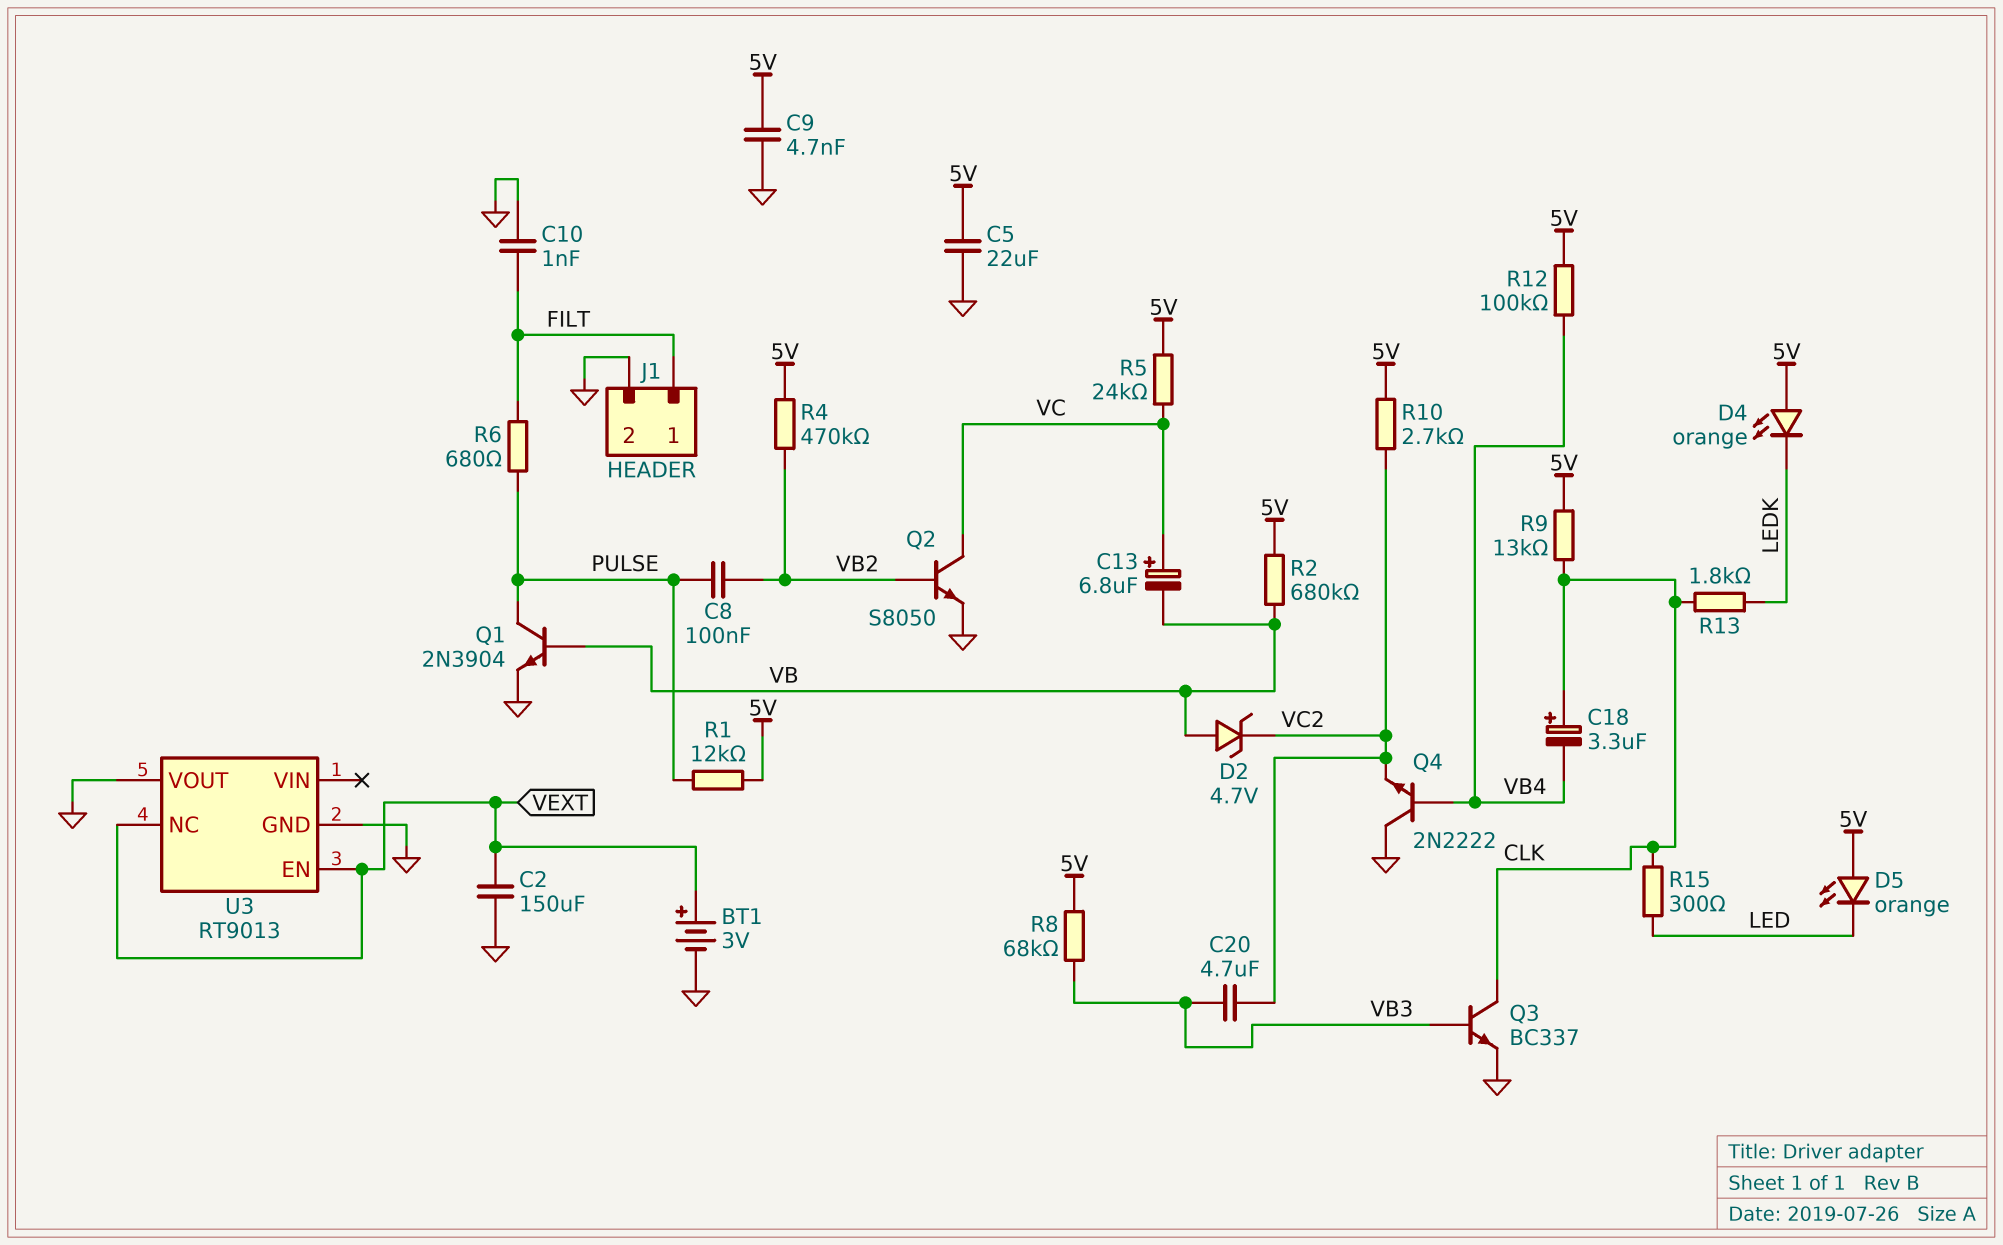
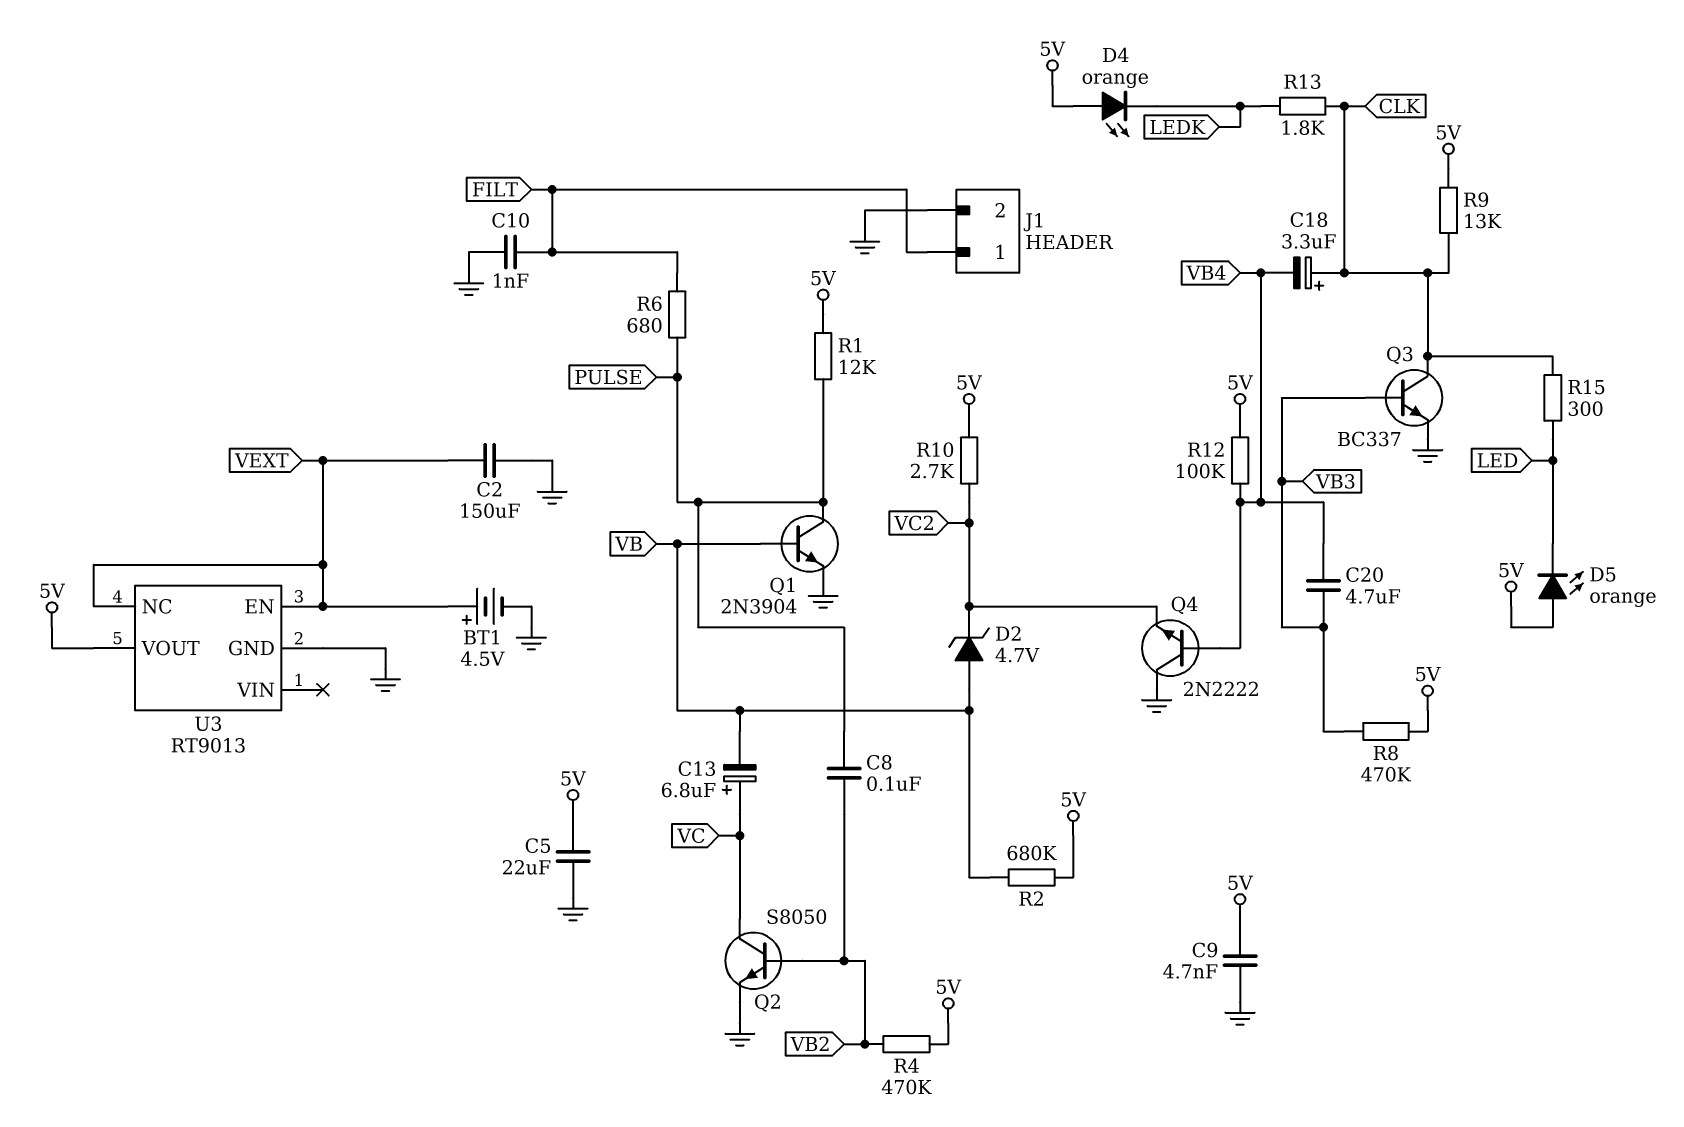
BT1: 3V (plus VEXT, minus GND) -> 4.5V (plus VEXT, minus GND)
C20: 4.7uF (VB3, VC2) -> 4.7uF (VB3, VB4)
R5: 24k (5V, VC) -> none
R8: 68k (5V, VB3) -> 470k (5V, VB3)
U3 pin VOUT: GND -> 5V

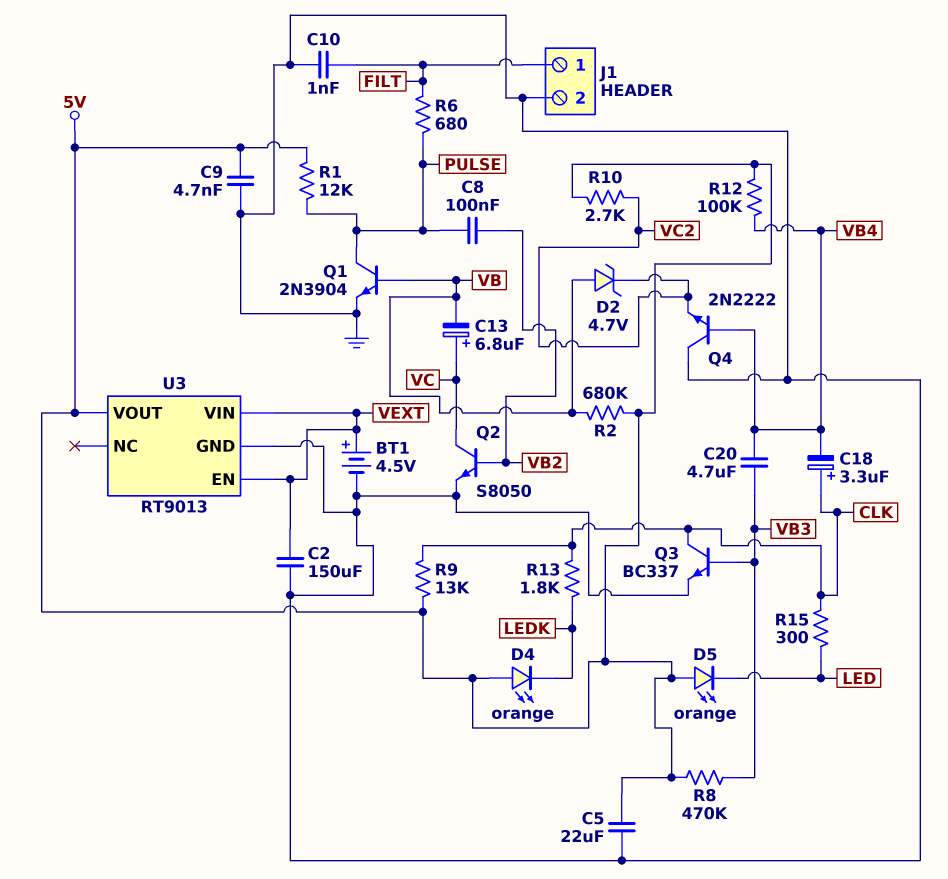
R4: 470k (5V, VB2) -> none
U3 pin NC: VEXT -> none
U3 pin VIN: none -> VEXT

